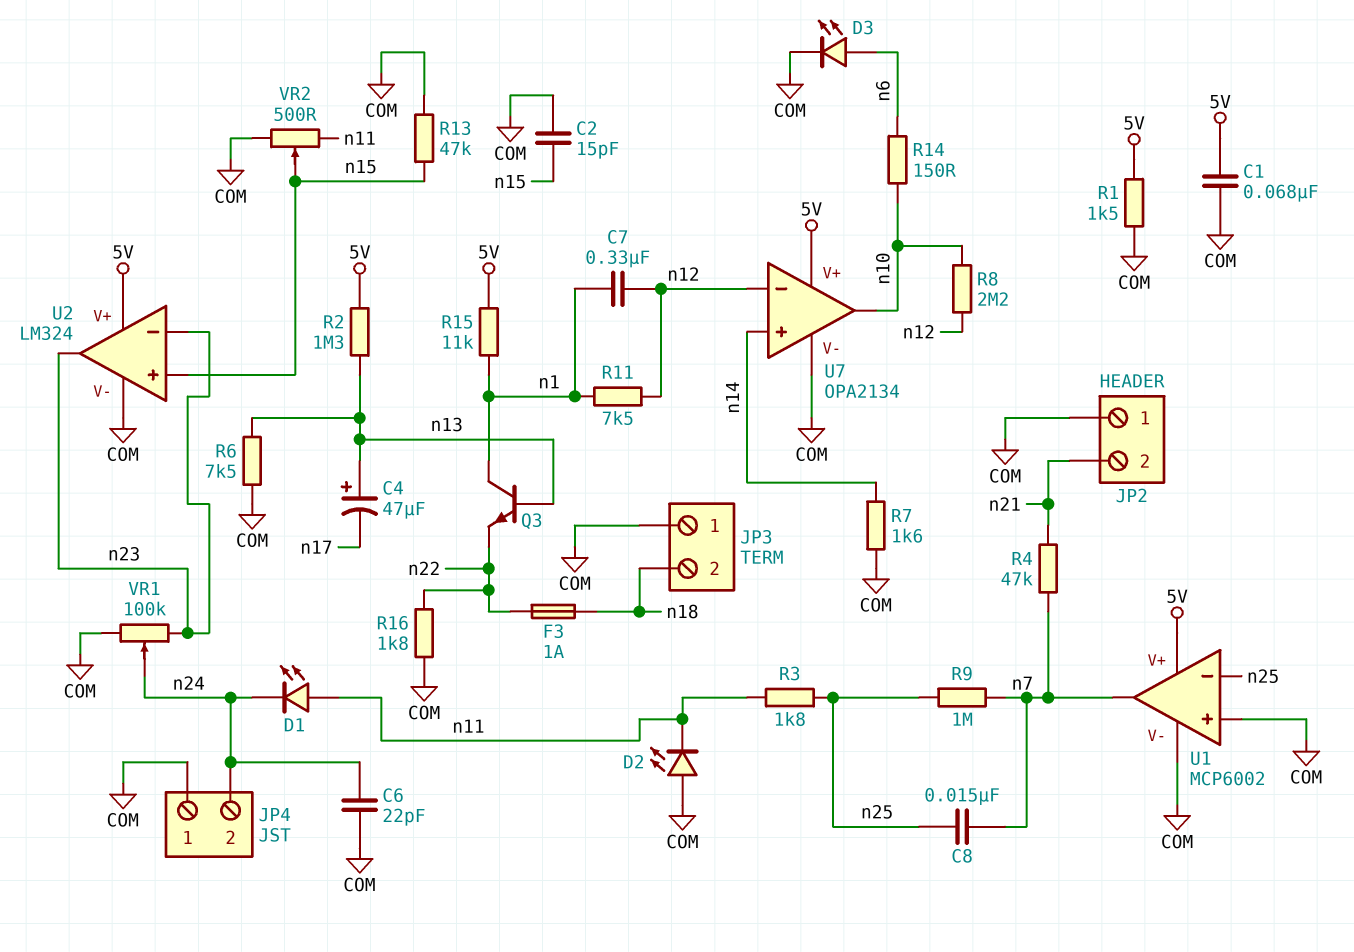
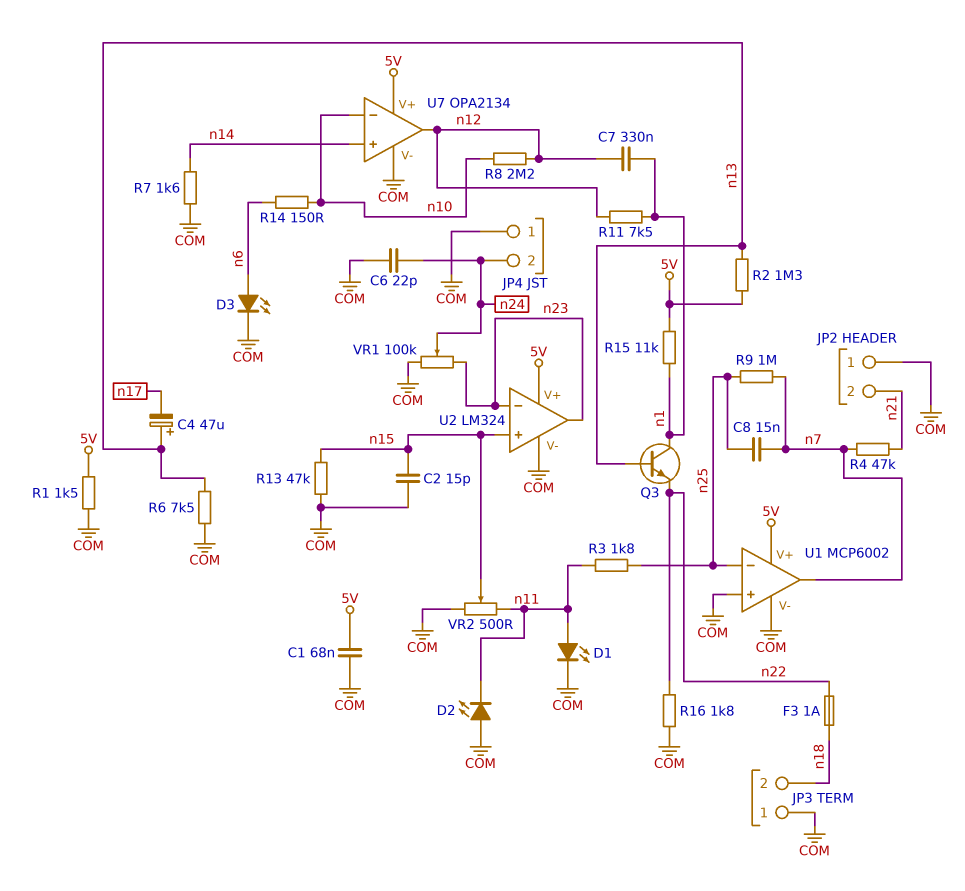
D1: LED (A n11, K n24) -> LED (A n11, K COM)
U7 pin in-: n12 -> n10
U7 pin out: n10 -> n12

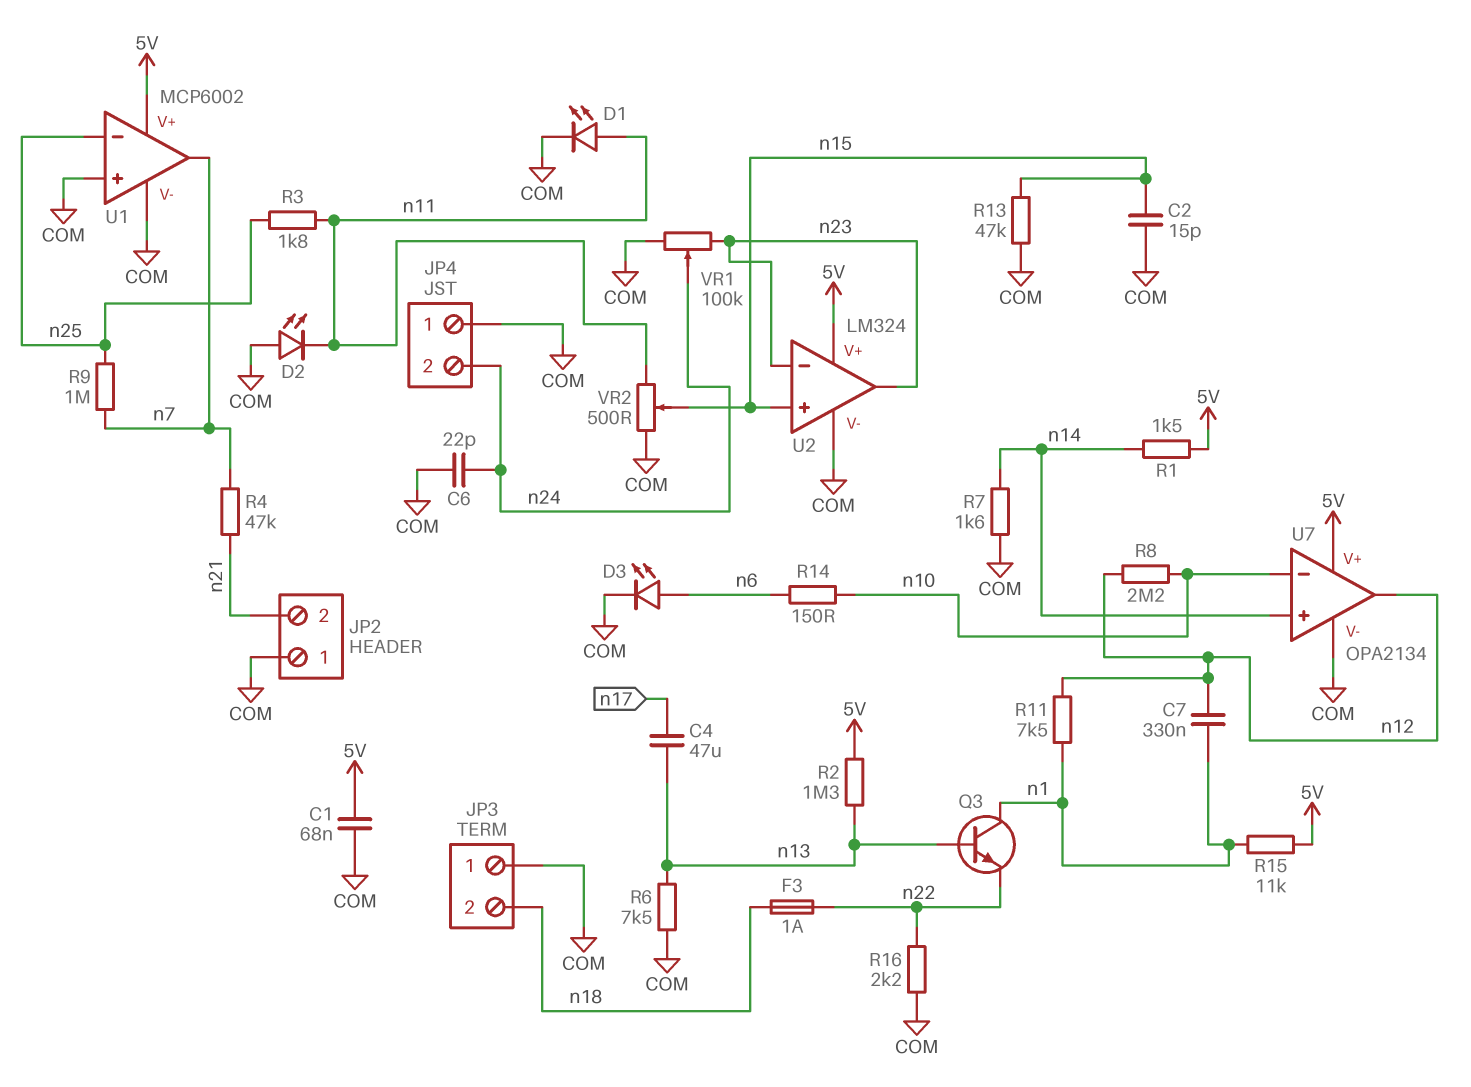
C4: 47uF (plus n13, minus n17) -> 47uF (n13, n17)
C8: 15nF (n7, n25) -> none
R1: 1.5k (5V, COM) -> 1.5k (5V, n14)
R16: 1.8k (COM, n22) -> 2.2k (COM, n22)

